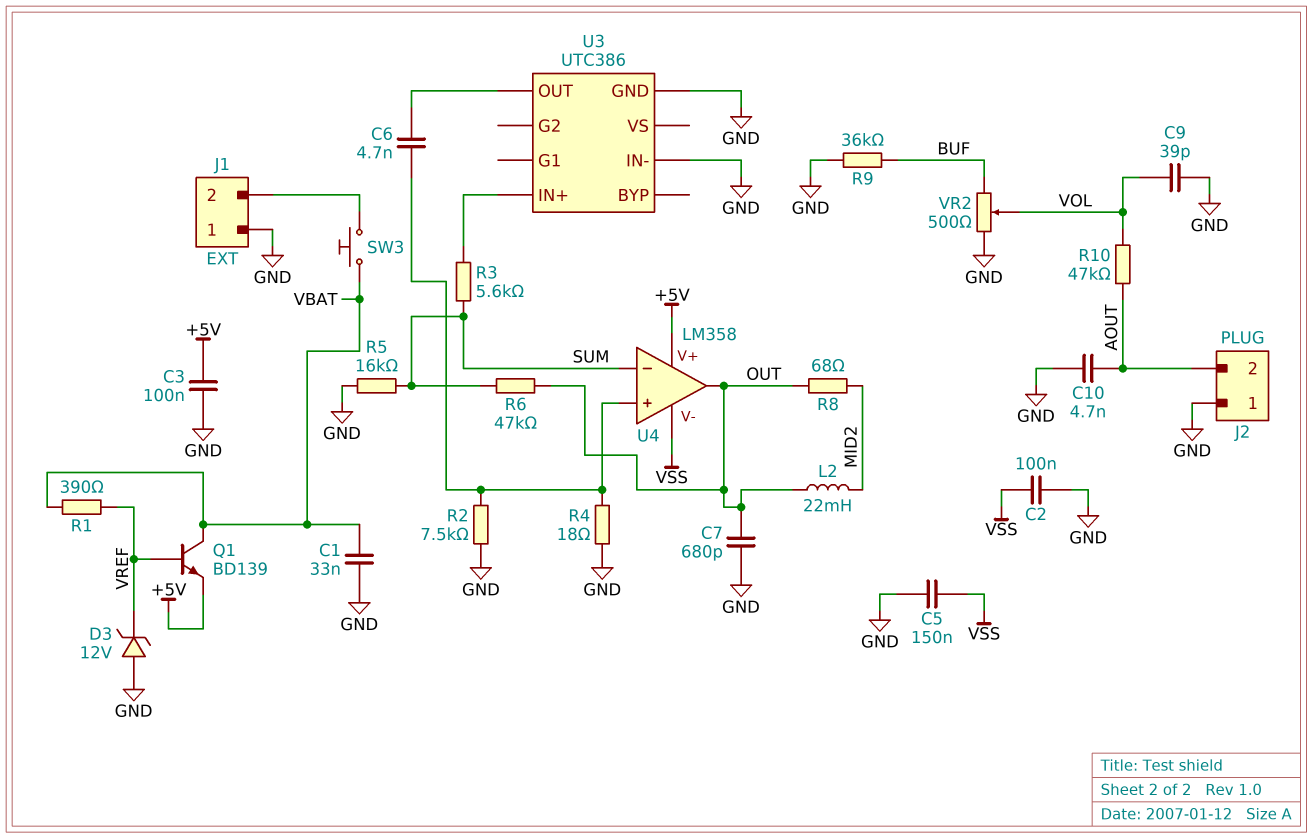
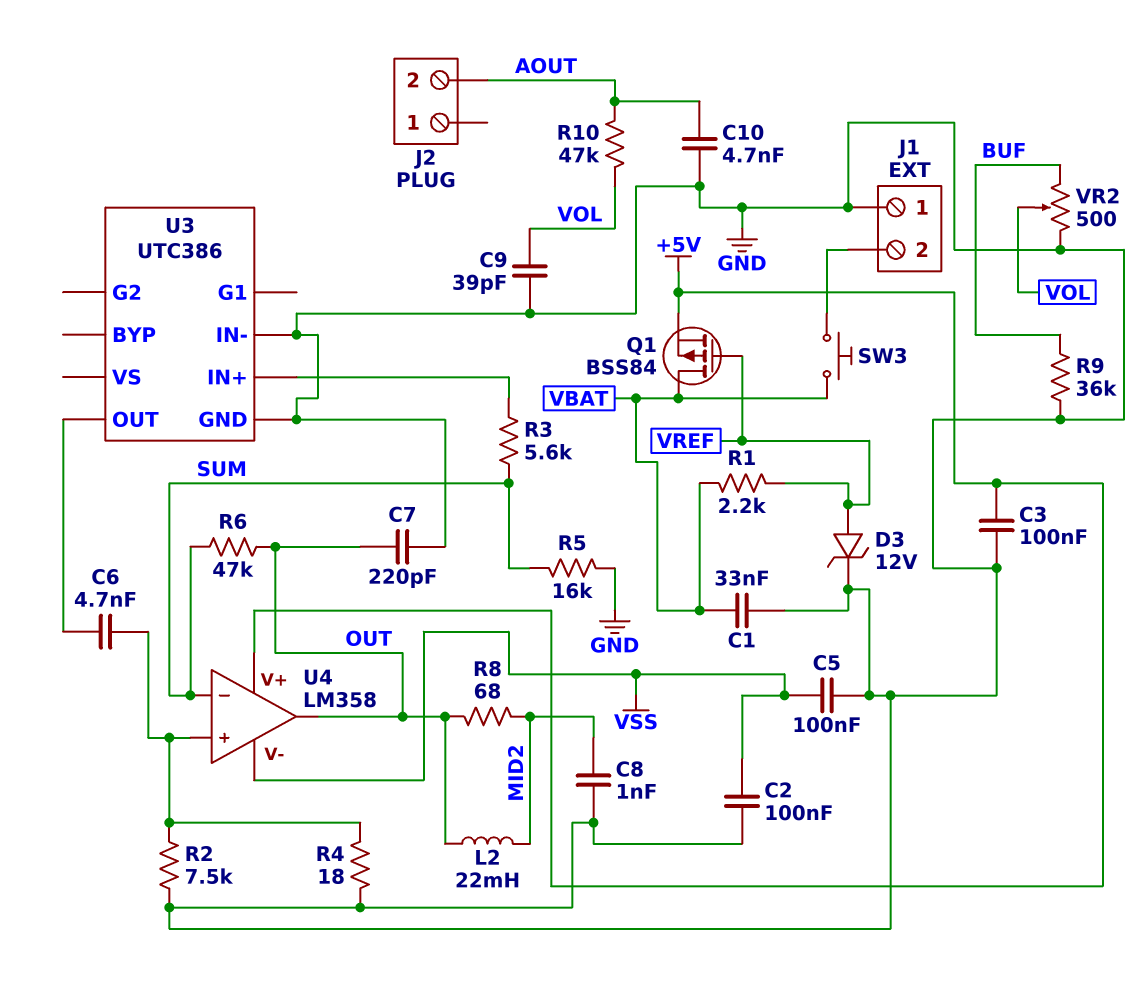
C5: 150nF (GND, VSS) -> 100nF (GND, VSS)
C7: 680pF (GND, OUT) -> 220pF (GND, OUT)
C8: none -> 1nF (GND, MID2)
D3: zener 12V (A GND, K VREF) -> zener 12V (A VREF, K GND)
J2 pin 1: GND -> none
Q1: NPN BD139 (B VREF, C VBAT, E +5V) -> PMOS BSS84 (G VREF, D VBAT, S +5V)
R1: 390 (VBAT, VREF) -> 2.2k (VBAT, VREF)

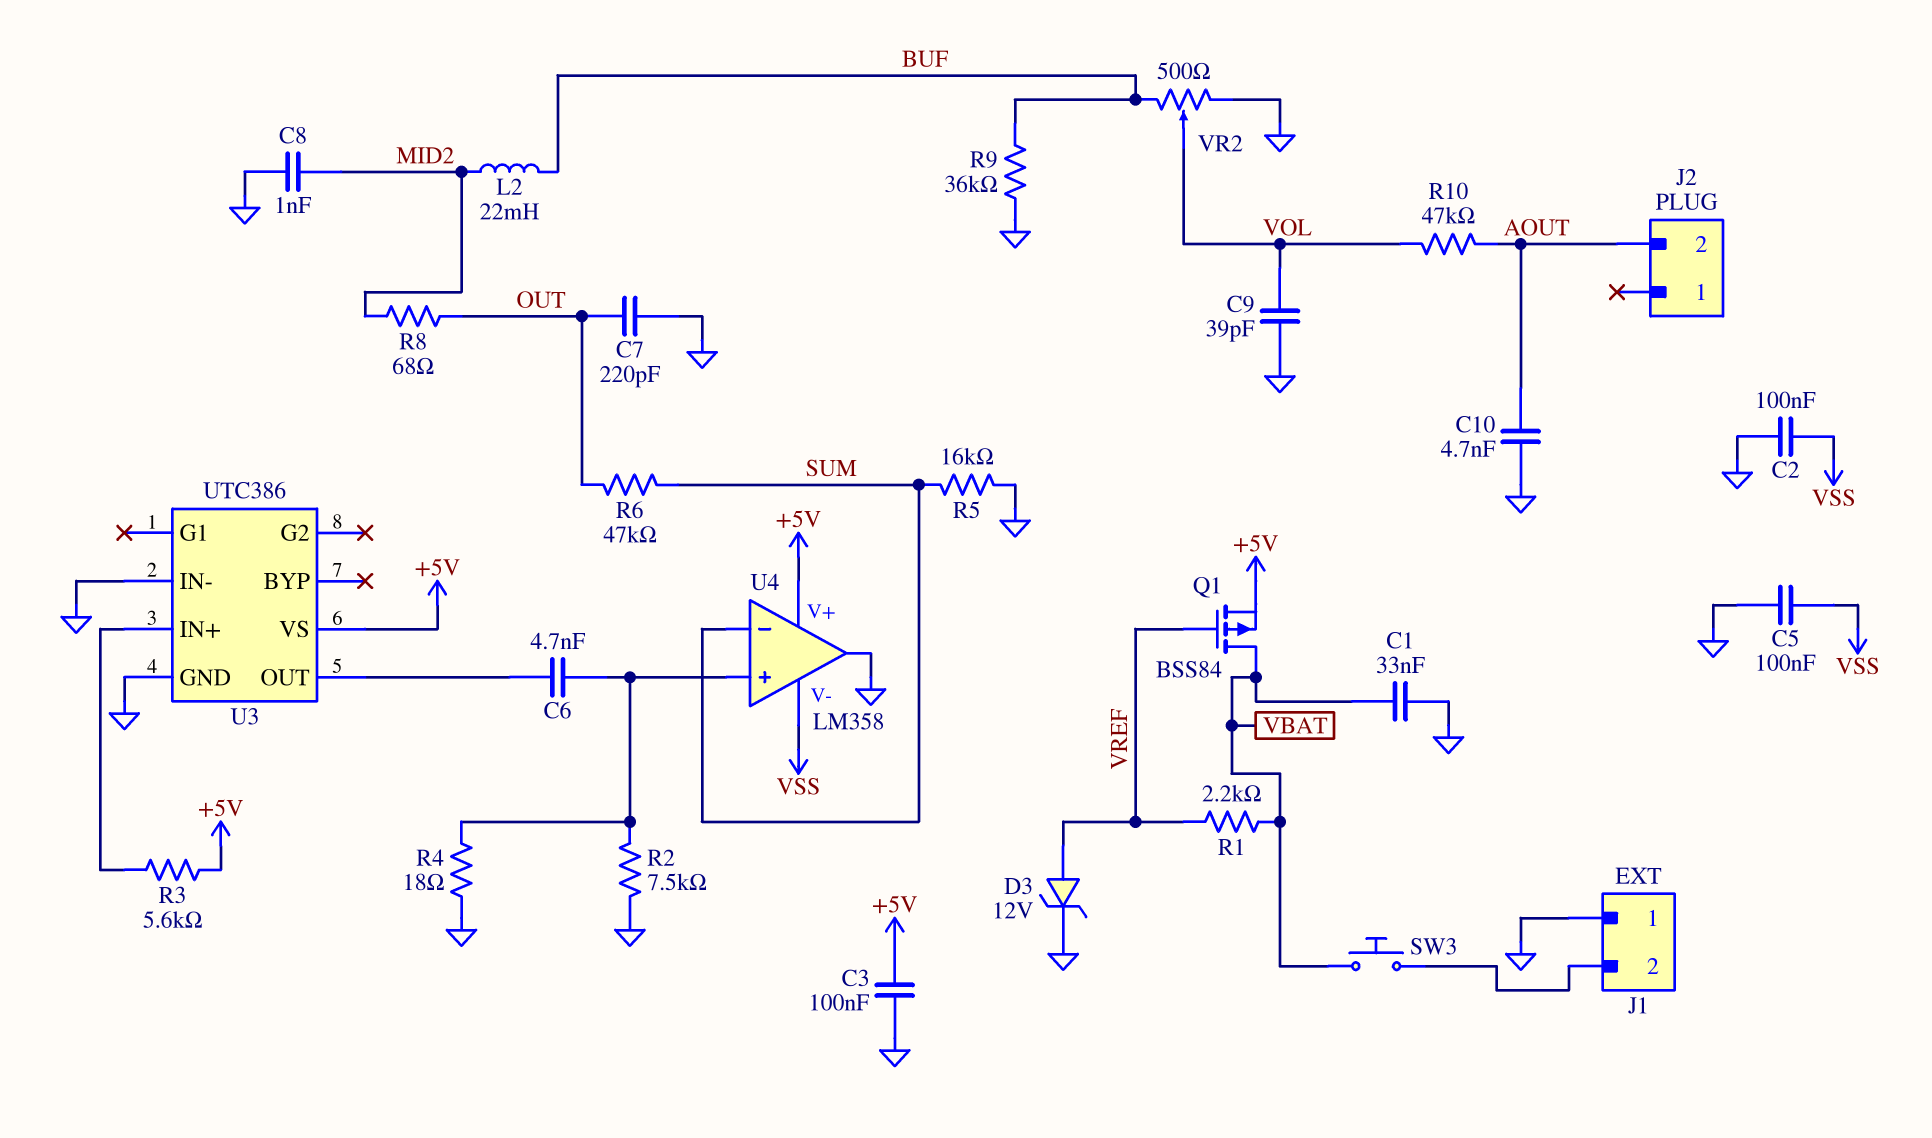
L2: 22mH (MID2, OUT) -> 22mH (BUF, MID2)
R3: 5.6k (SUM, U3/IN+) -> 5.6k (+5V, U3/IN+)
U3 pin VS: none -> +5V
U4 pin out: OUT -> GND

